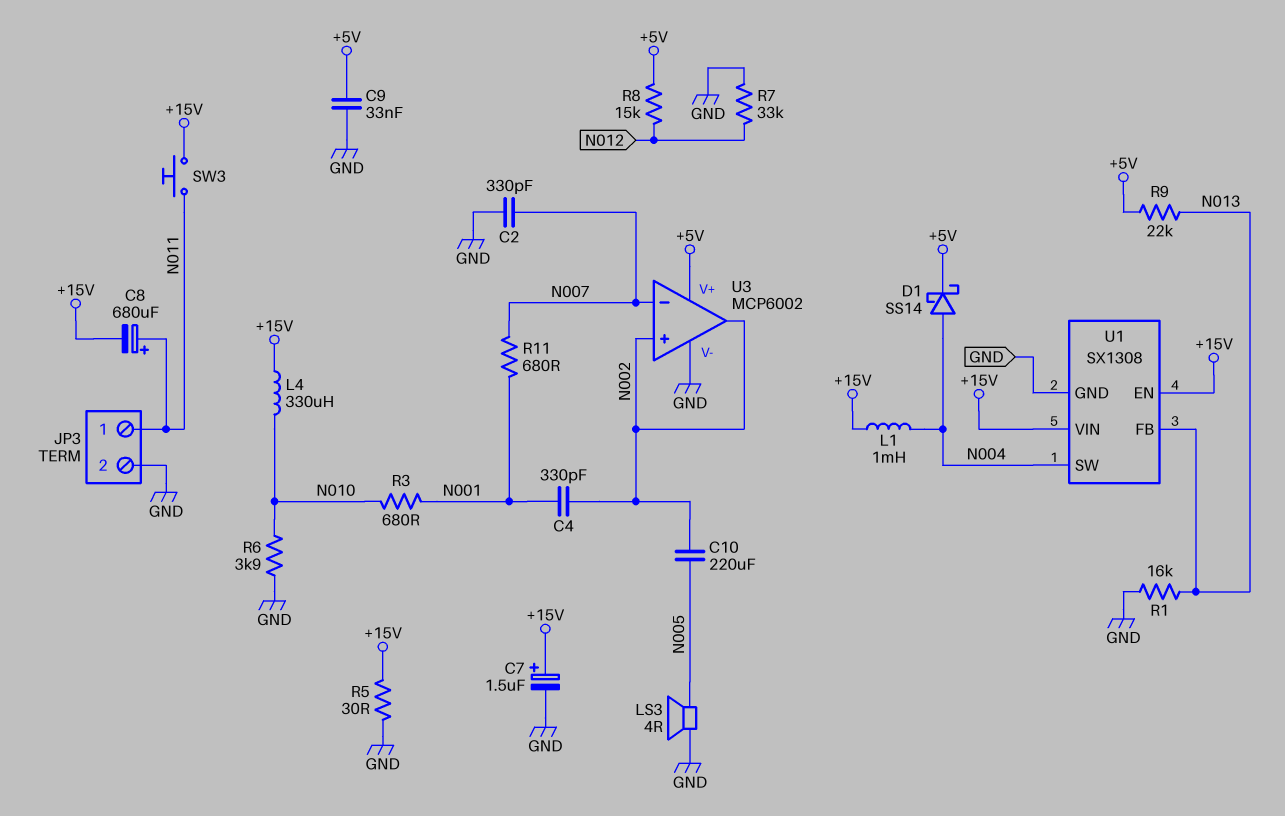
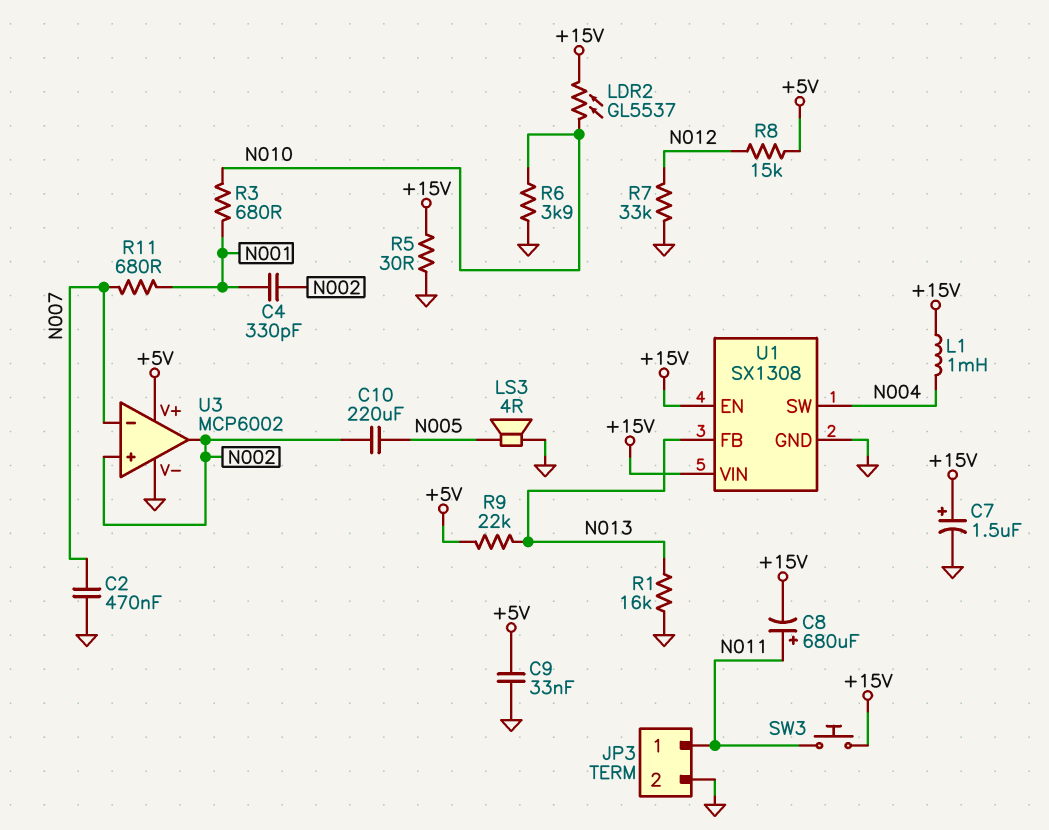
C2: 330pF (GND, N007) -> 470nF (GND, N007)
D1: schottky SS14 (A N004, K +5V) -> none
L4: 330uH (+15V, N010) -> none
LDR2: none -> GL5537 (+15V, N010)

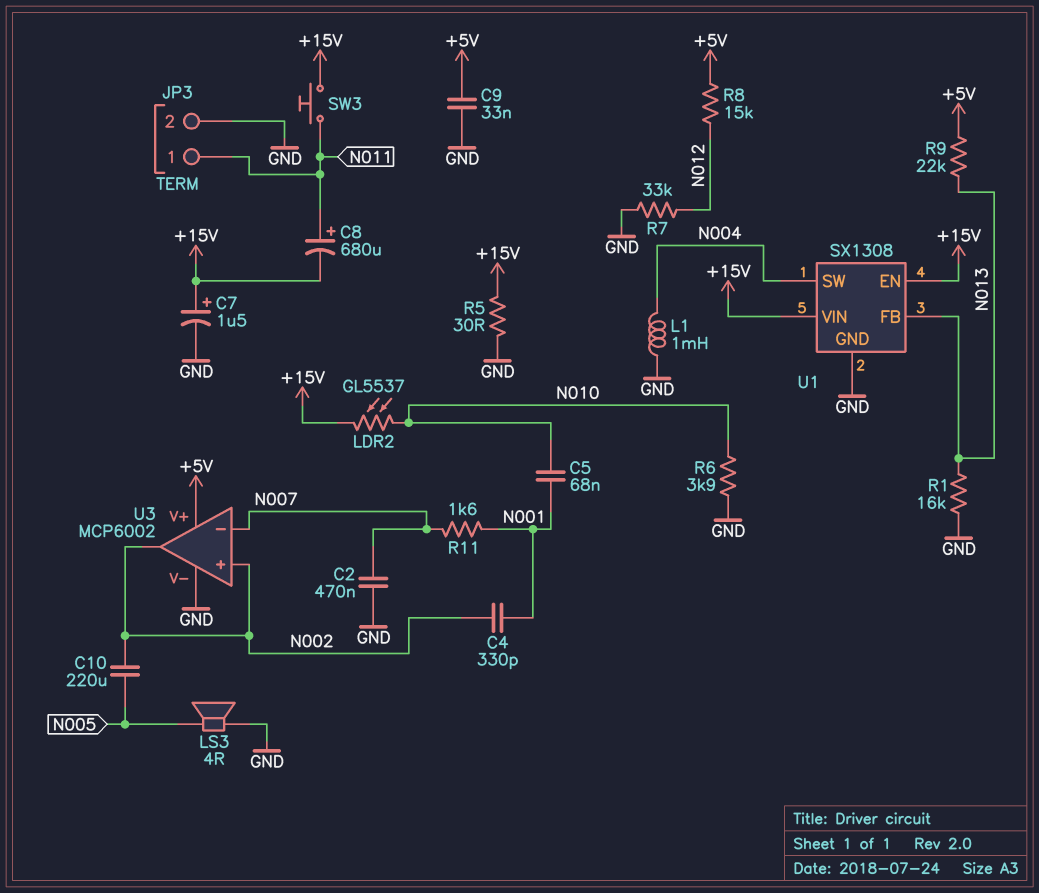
C5: none -> 68nF (N001, N010)
L1: 1mH (+15V, N004) -> 1mH (GND, N004)
R3: 680 (N001, N010) -> none
R11: 680 (N001, N007) -> 1.6k (N001, N007)

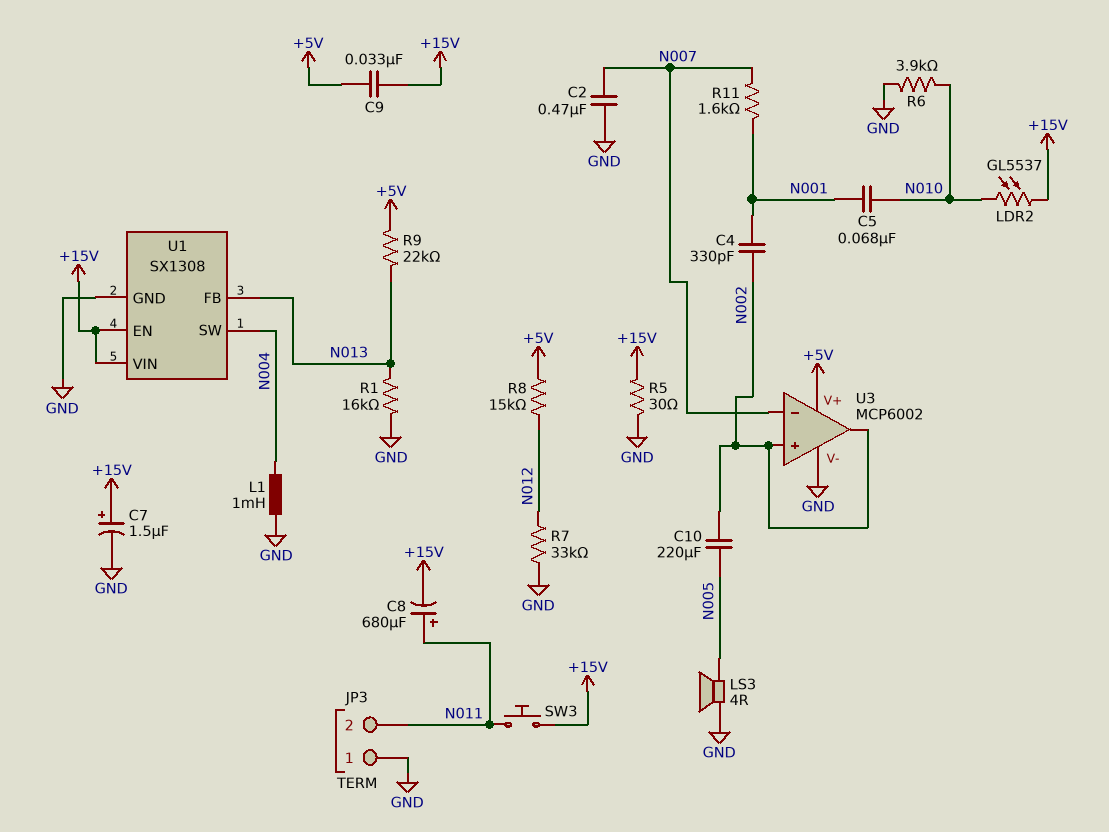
C9: 33nF (+5V, GND) -> 33nF (+5V, +15V)
JP3 pin 1: N011 -> GND
JP3 pin 2: GND -> N011

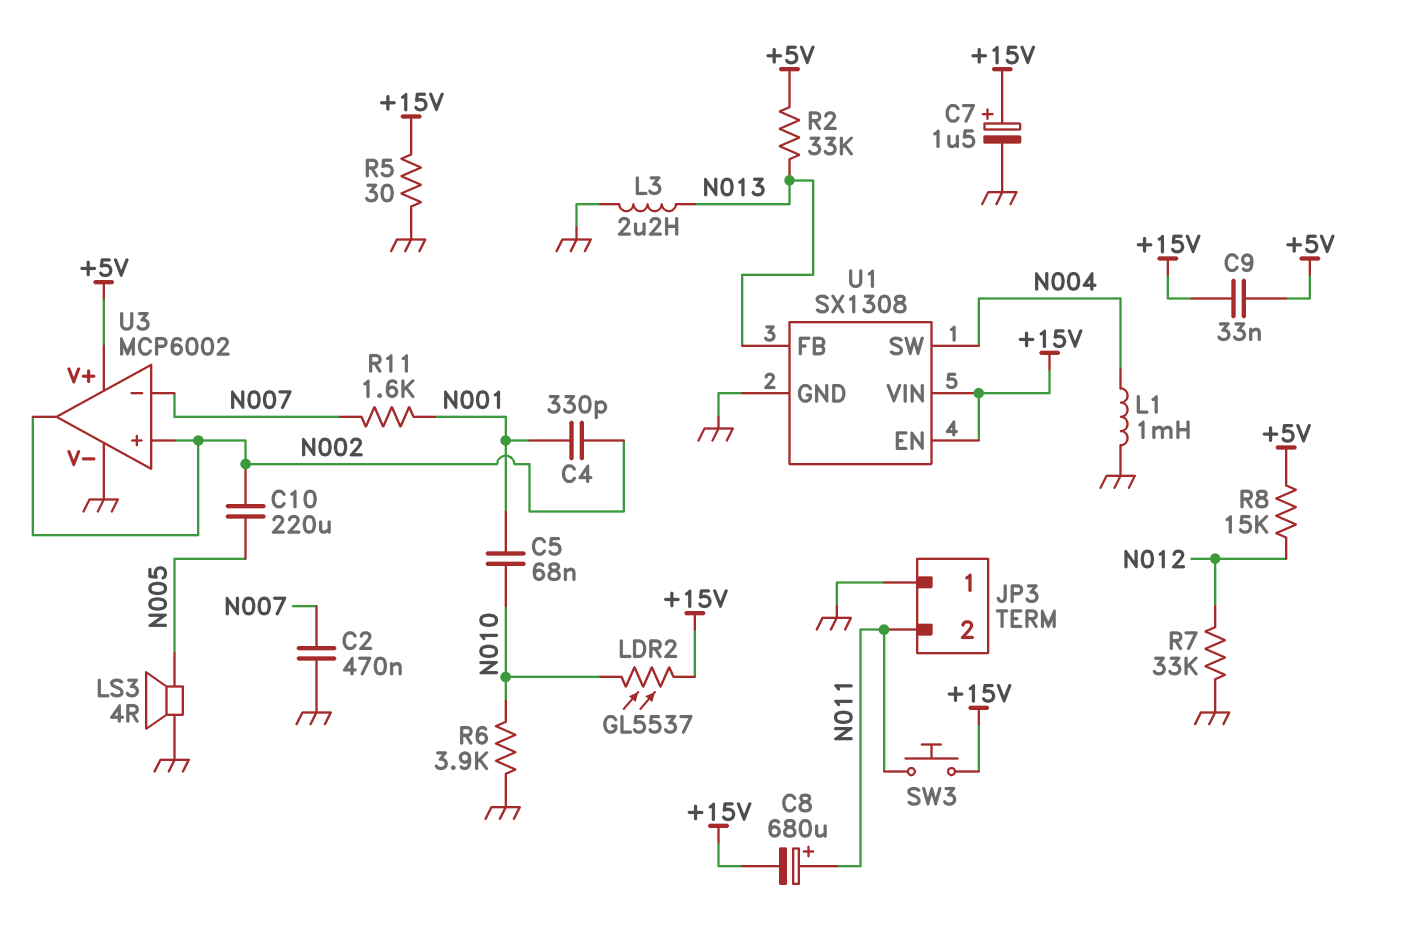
L3: none -> 2.2uH (GND, N013)
R1: 16k (GND, N013) -> none
R2: none -> 33k (+5V, N013)
R9: 22k (+5V, N013) -> none

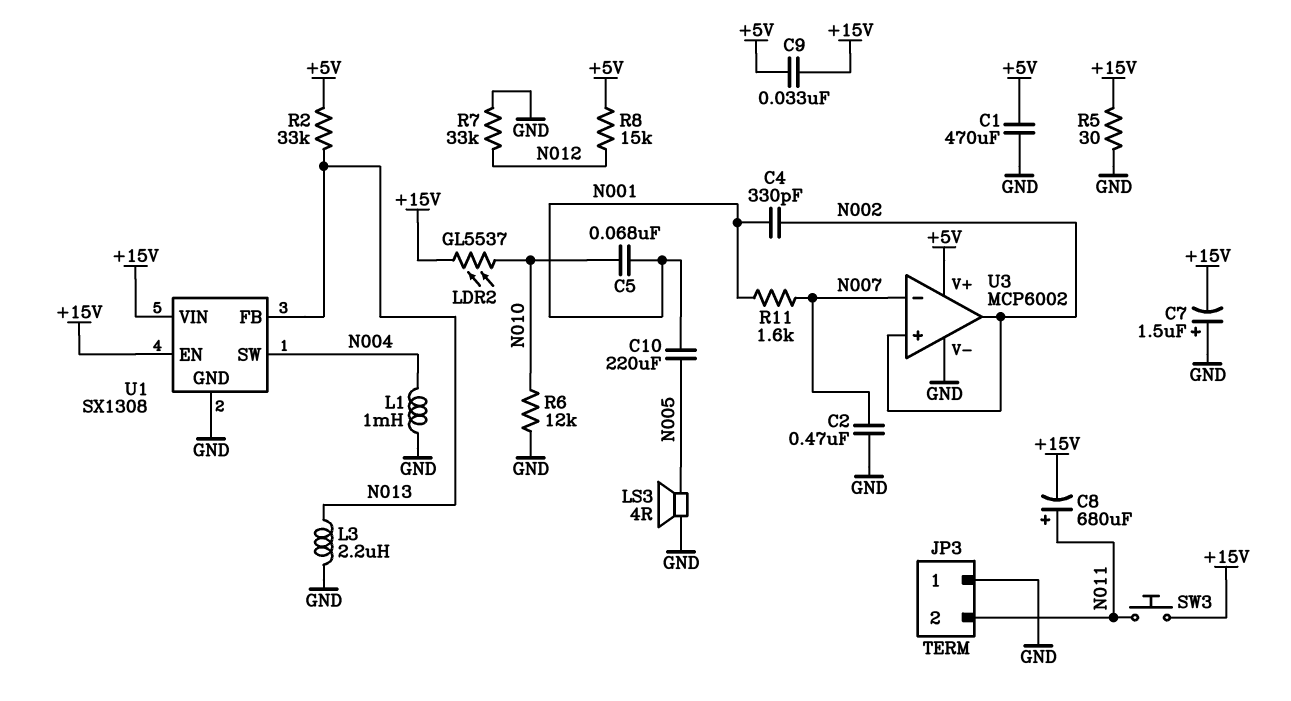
C1: none -> 470uF (+5V, GND)
C7: 1.5uF (plus +15V, minus GND) -> 1.5uF (plus GND, minus +15V)
C10: 220uF (N002, N005) -> 220uF (N001, N005)
R6: 3.9k (GND, N010) -> 12k (GND, N010)

